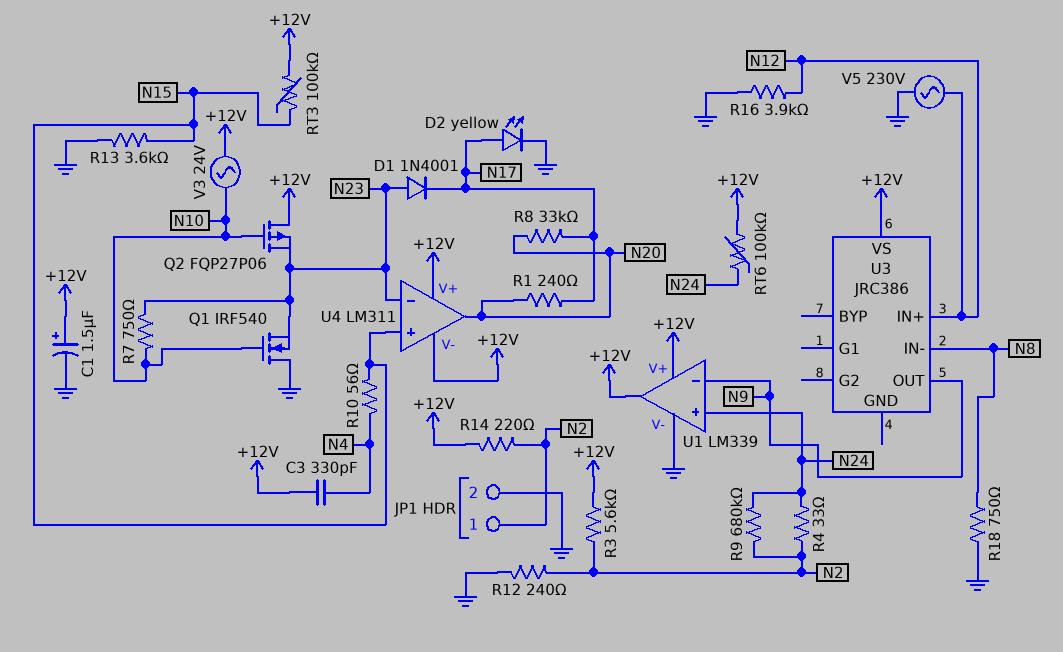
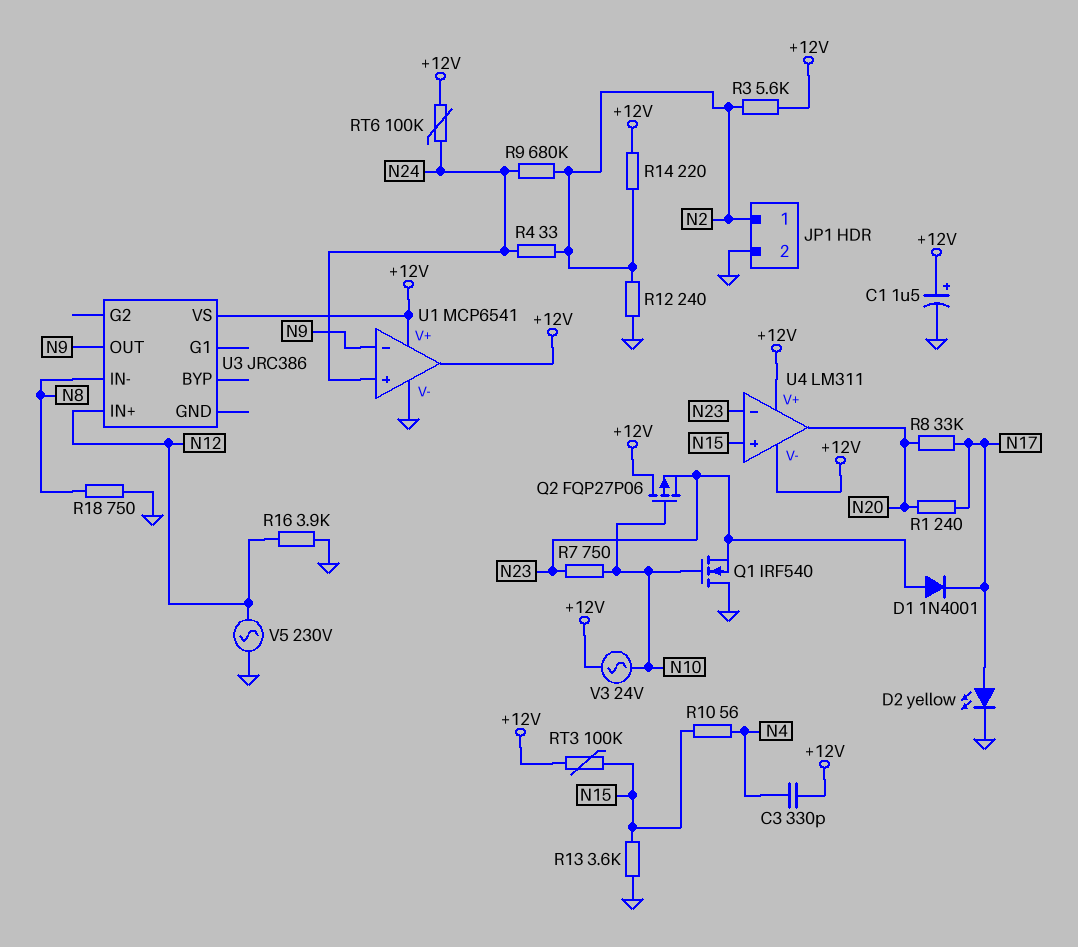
U1: LM339 -> MCP6541

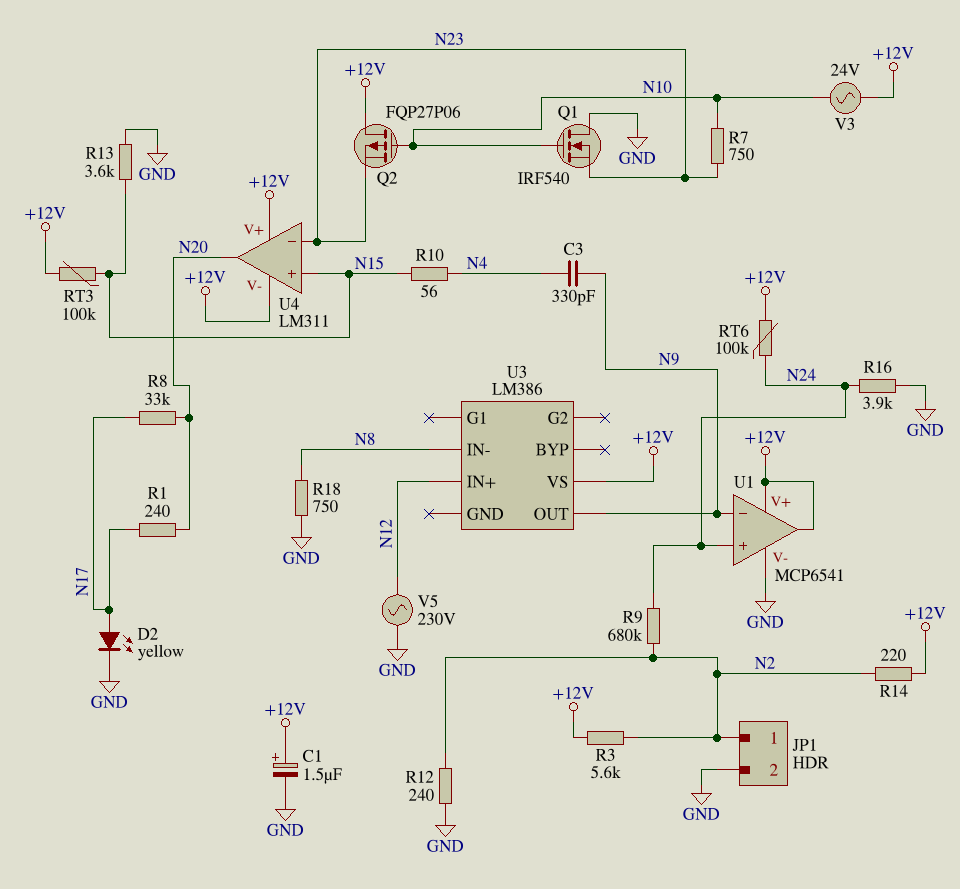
C3: 330pF (+12V, N4) -> 330pF (N4, N9)
D1: diode 1N4001 (A N23, K N17) -> none
R4: 33 (N2, N24) -> none
R16: 3.9k (GND, N12) -> 3.9k (GND, N24)
U3: JRC386 -> LM386

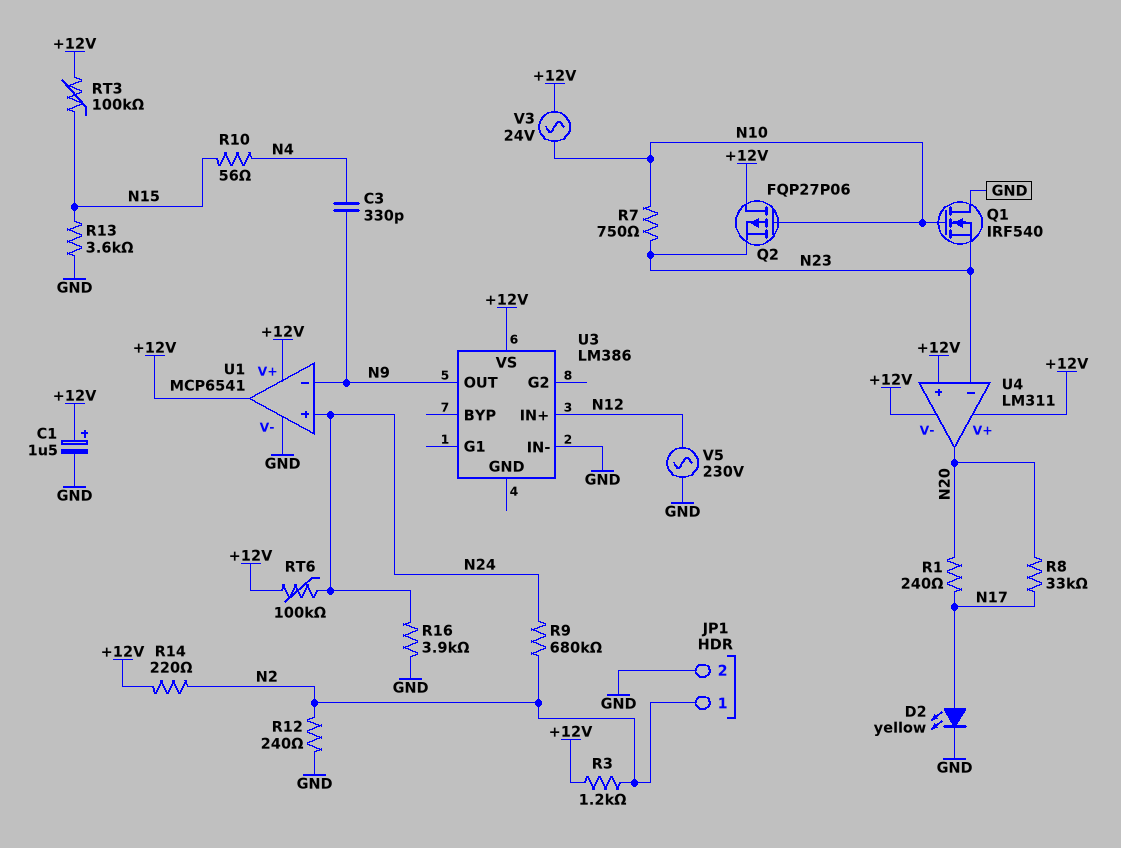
R3: 5.6k (+12V, N2) -> 1.2k (+12V, N2)
R18: 750 (GND, N8) -> none
U3 pin IN-: N8 -> GND
U4 pin in+: N15 -> +12V

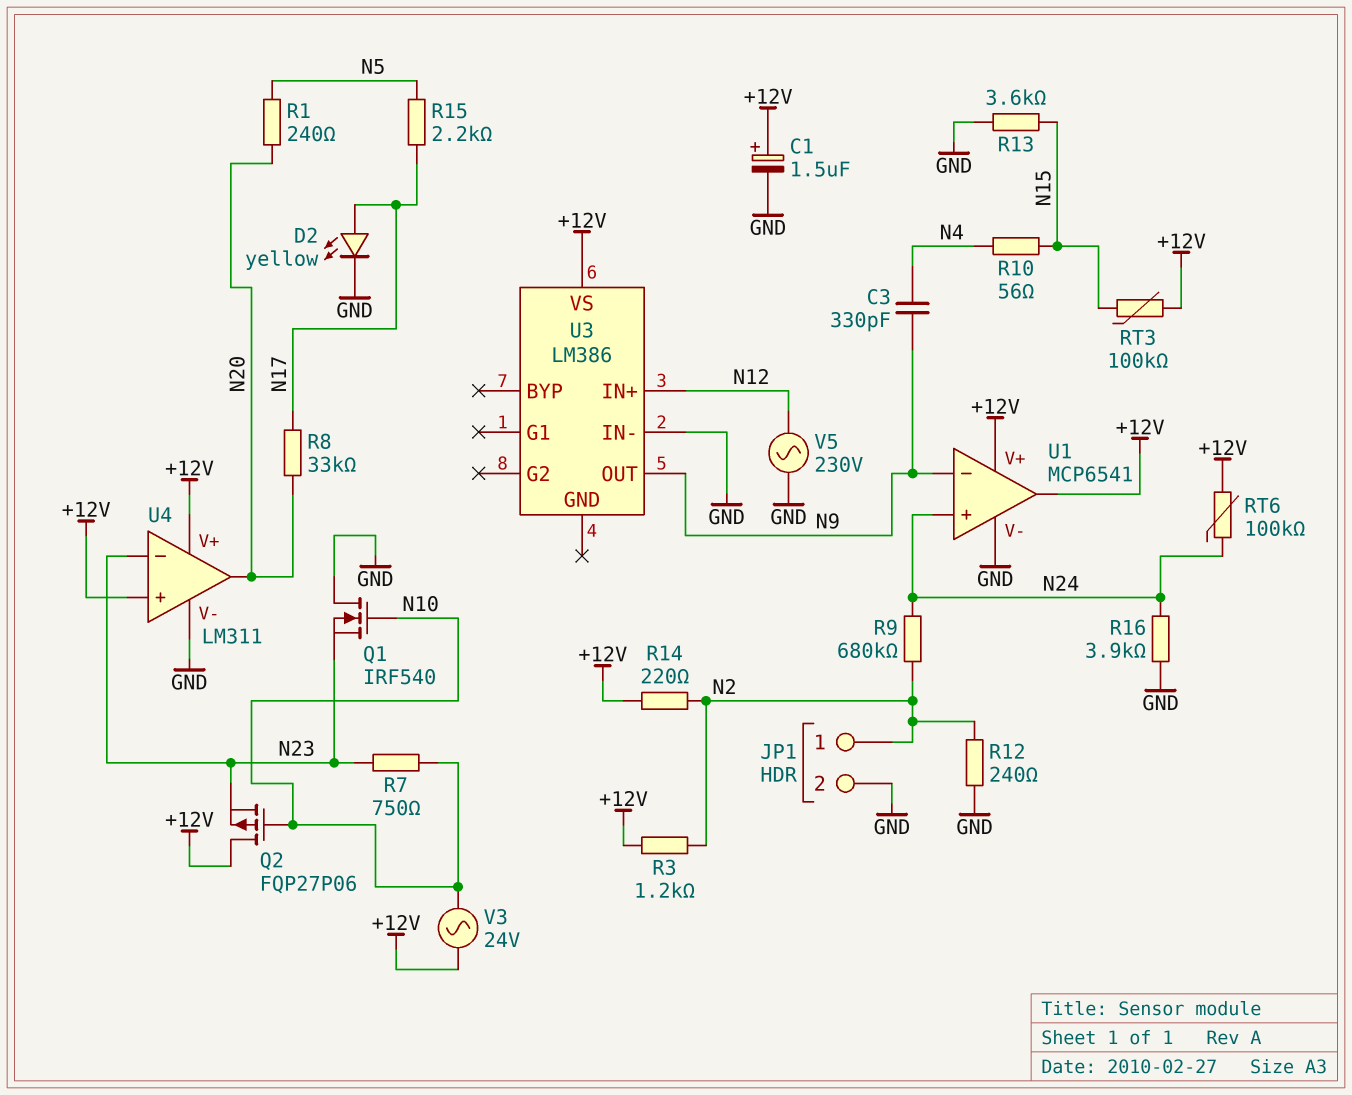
R1: 240 (N17, N20) -> 240 (N5, N20)
R15: none -> 2.2k (N5, N17)
U4 pin V-: +12V -> GND

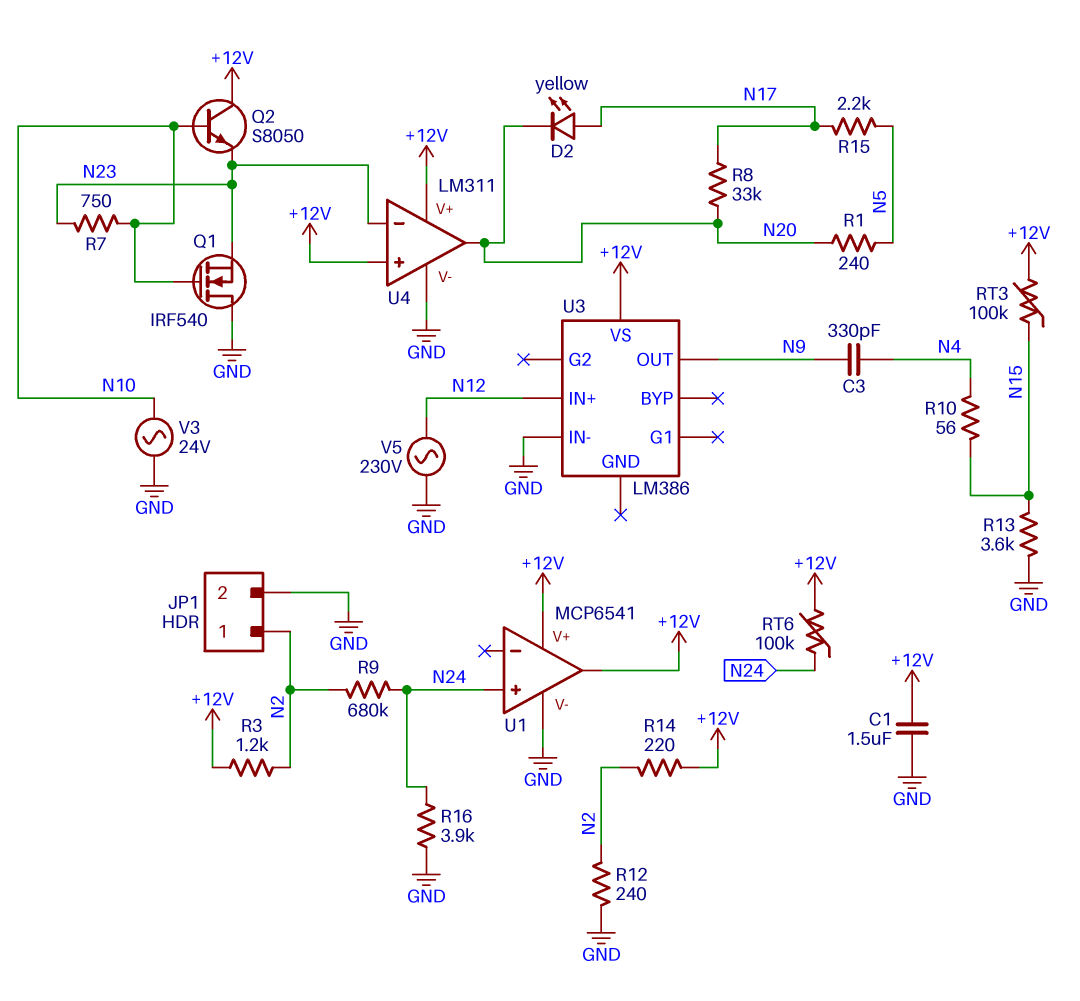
C1: 1.5uF (plus +12V, minus GND) -> 1.5uF (+12V, GND)
D2: LED yellow (A N17, K GND) -> LED yellow (A N17, K N20)
Q2: PMOS FQP27P06 (G N10, D +12V, S N23) -> NPN S8050 (B N10, C +12V, E N23)
U1 pin in-: N9 -> none
V3: AC 24V (+12V, N10) -> AC 24V (GND, N10)

